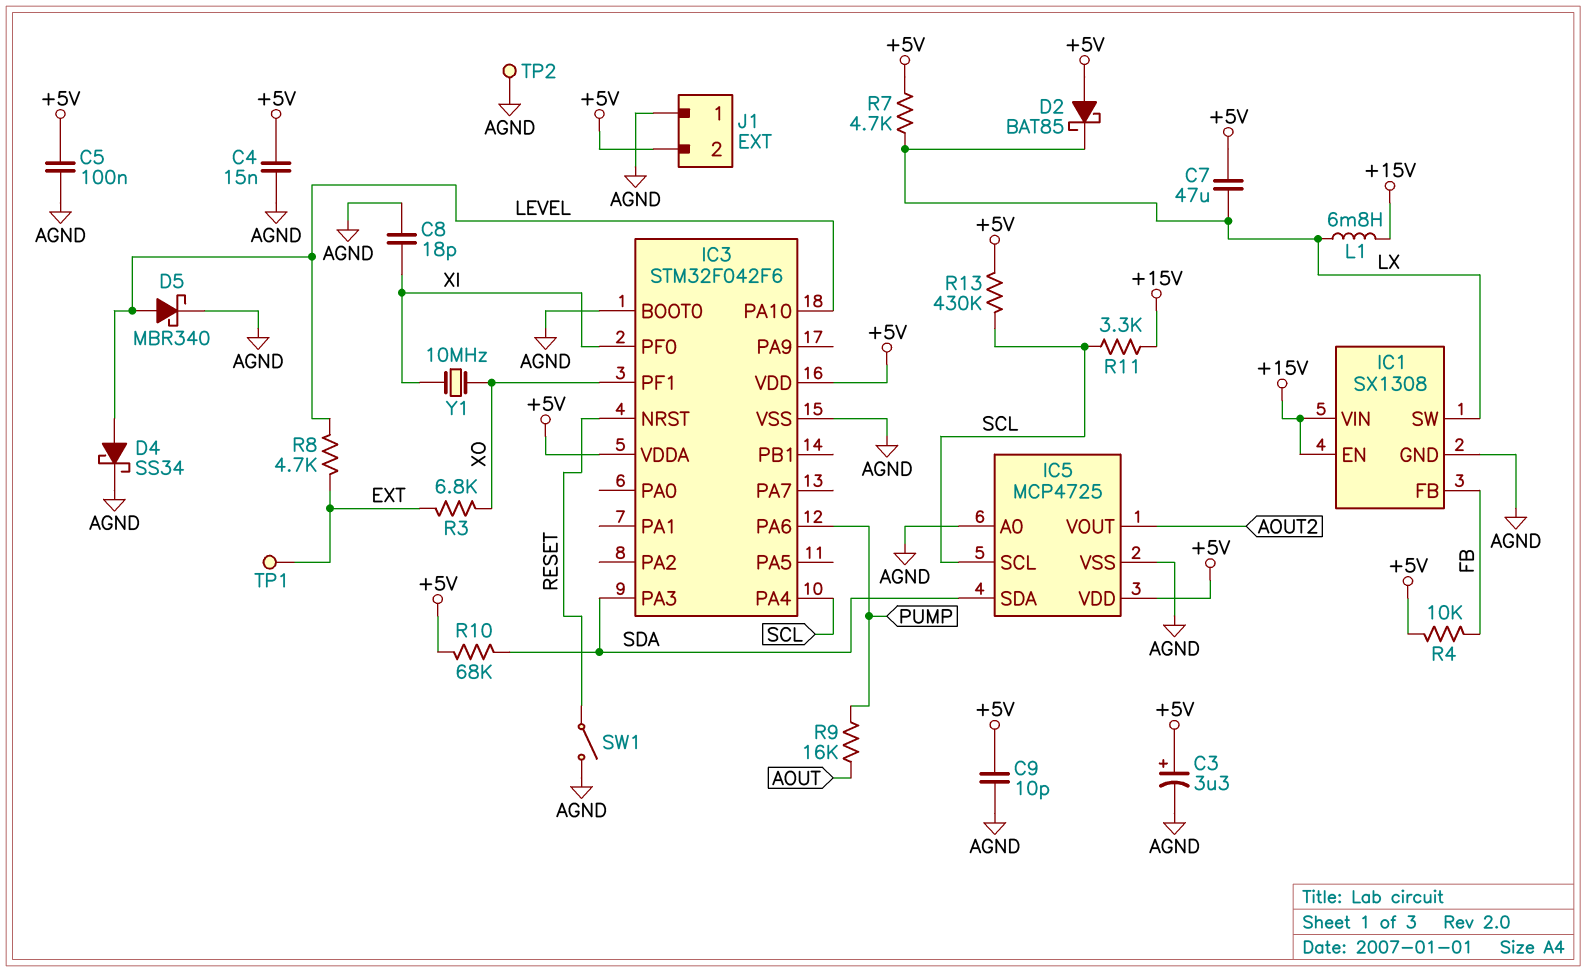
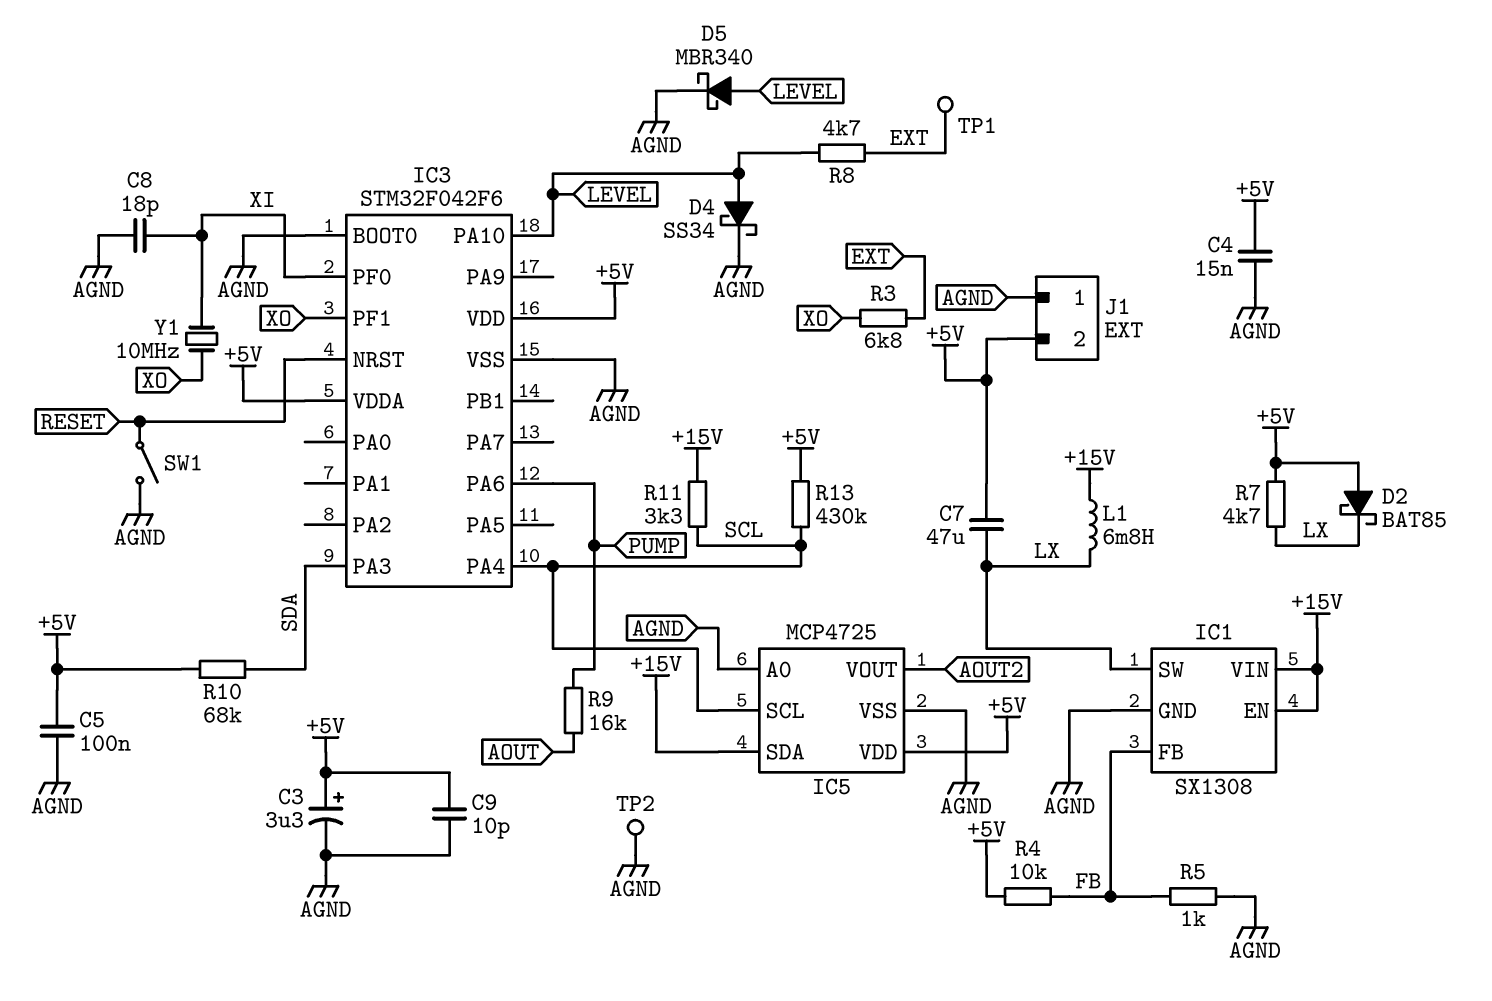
IC5 pin SDA: SDA -> +15V
R5: none -> 1k (AGND, FB)

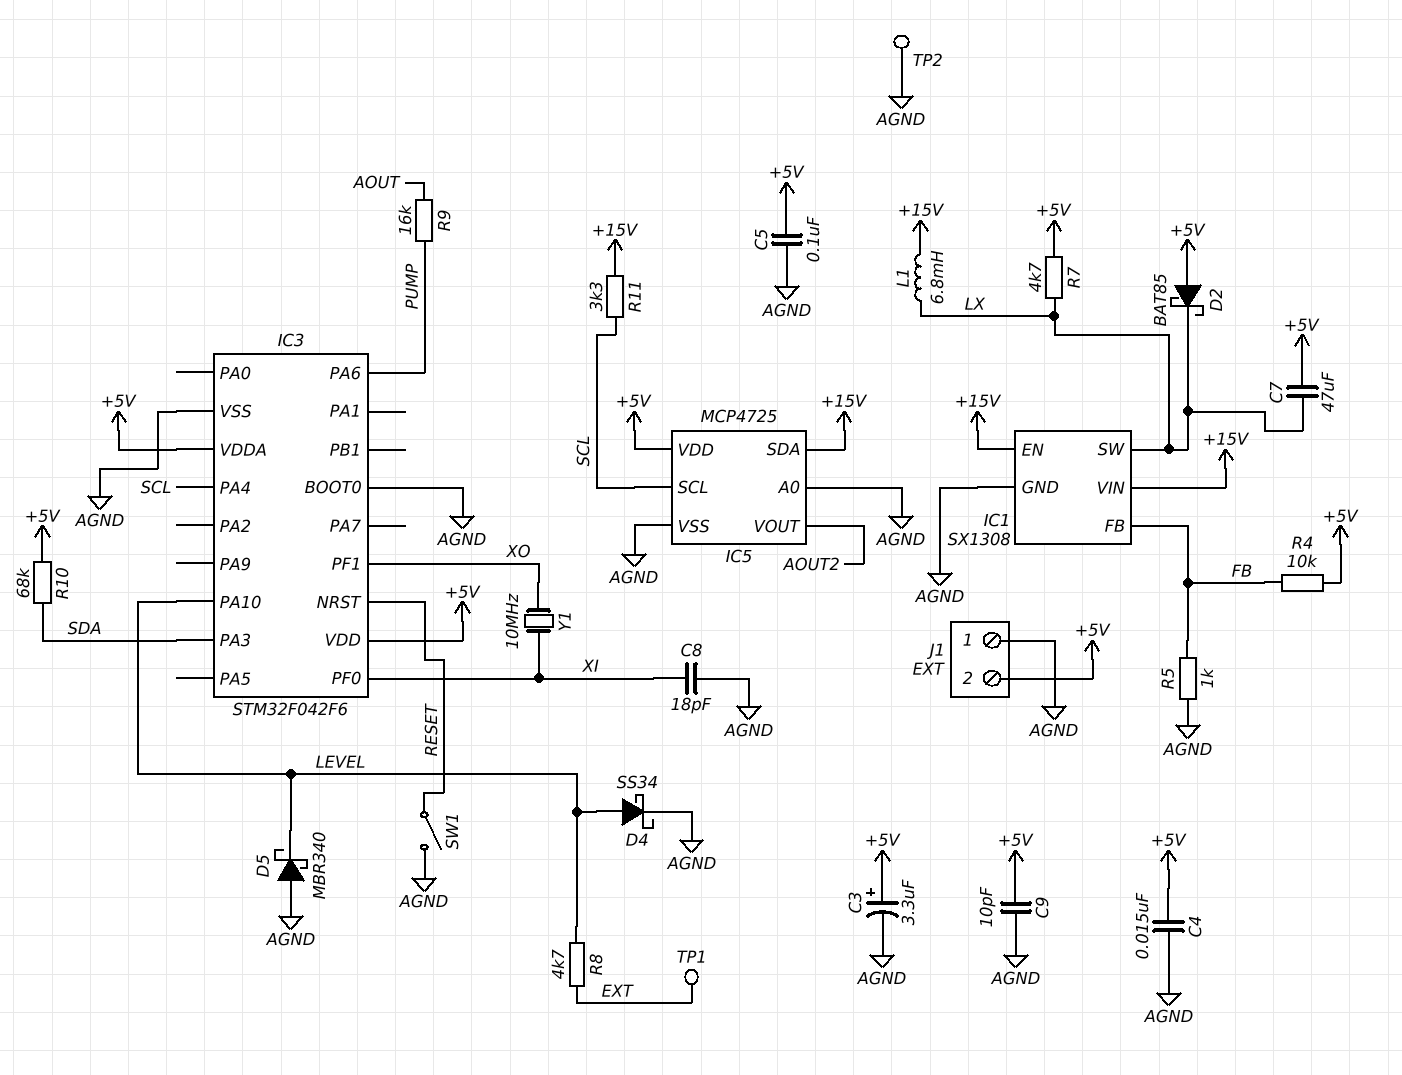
D5: schottky MBR340 (A LEVEL, K AGND) -> schottky MBR340 (A AGND, K LEVEL)
R3: 6.8k (EXT, XO) -> none
R13: 430k (+5V, SCL) -> none

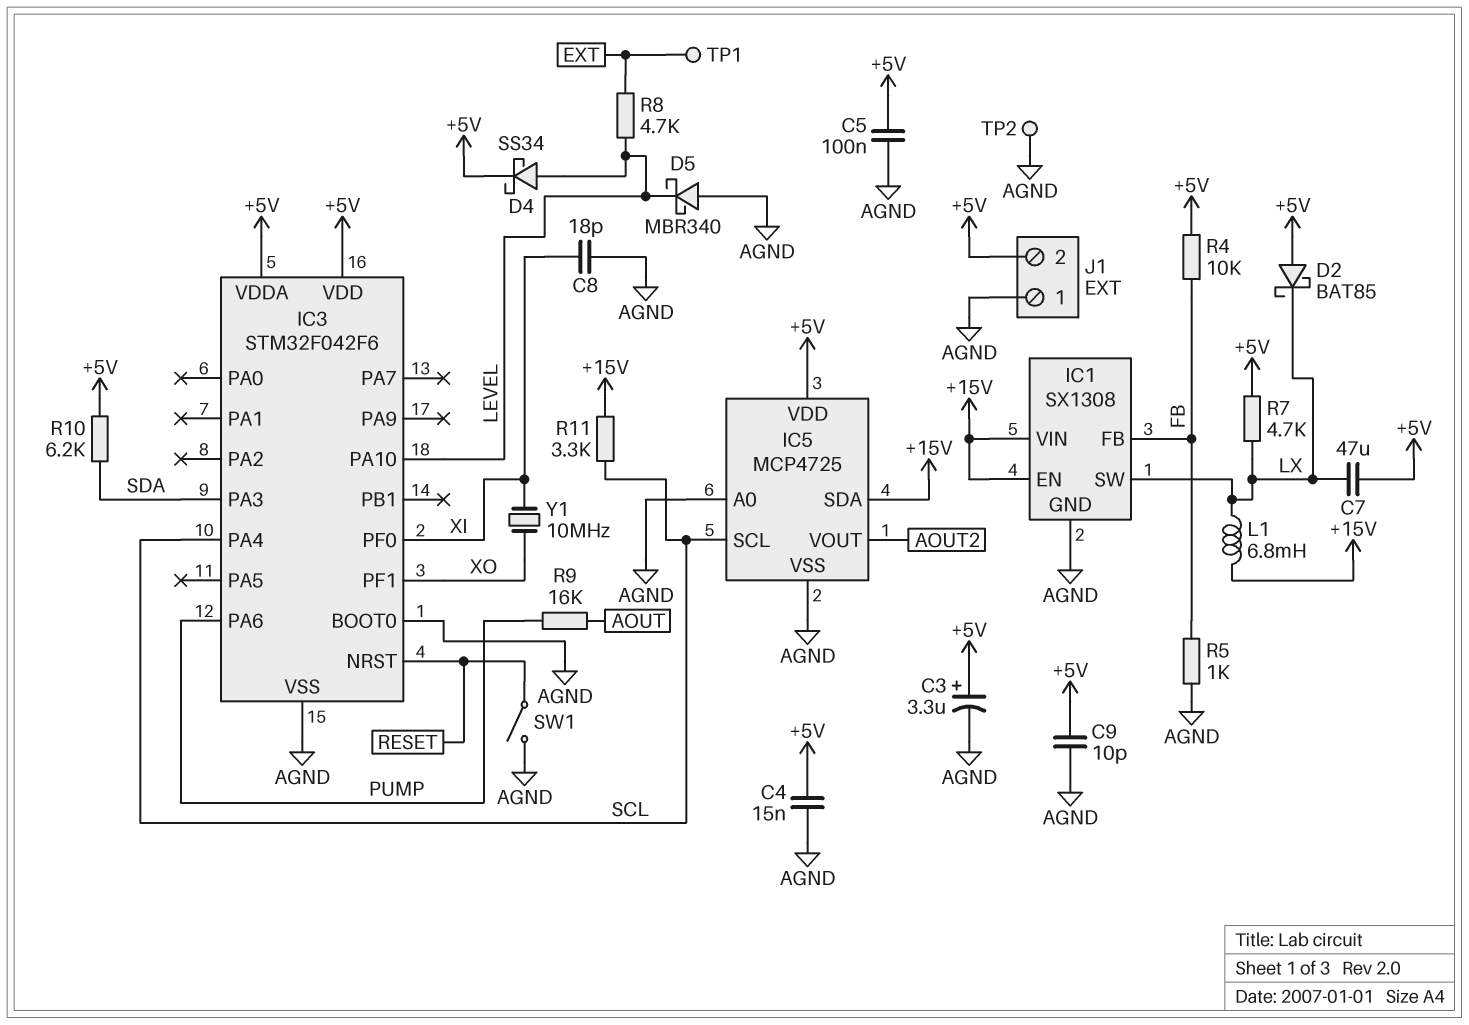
D4: schottky SS34 (A LEVEL, K AGND) -> schottky SS34 (A LEVEL, K +5V)
R10: 68k (+5V, SDA) -> 6.2k (+5V, SDA)

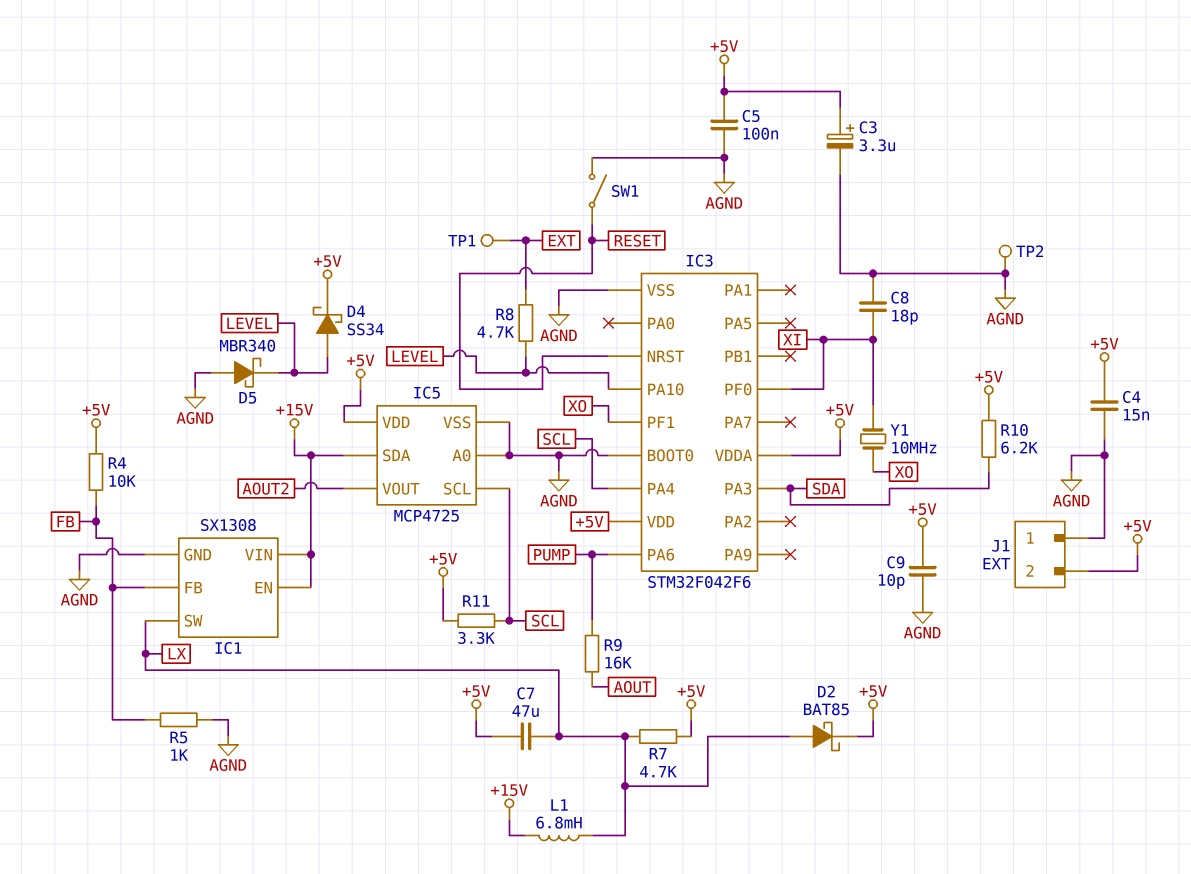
D2: schottky BAT85 (A +5V, K LX) -> schottky BAT85 (A LX, K +5V)
R11: 3.3k (+15V, SCL) -> 3.3k (+5V, SCL)

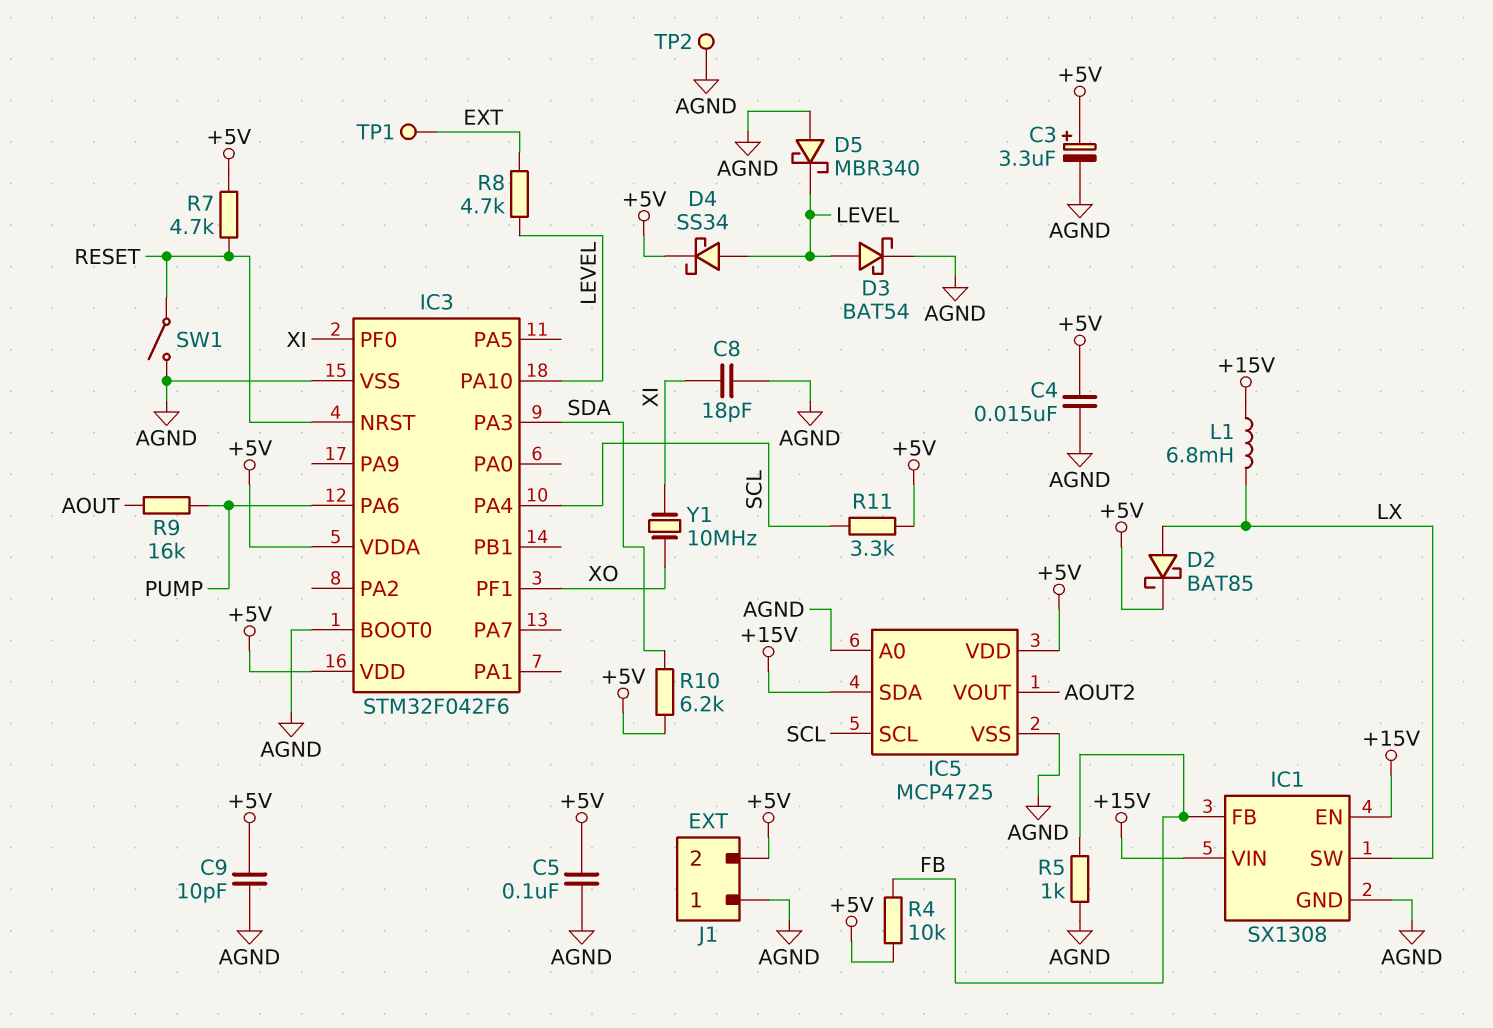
C7: 47uF (+5V, LX) -> none
D3: none -> schottky BAT54 (A LEVEL, K AGND)
R7: 4.7k (+5V, LX) -> 4.7k (+5V, RESET)

